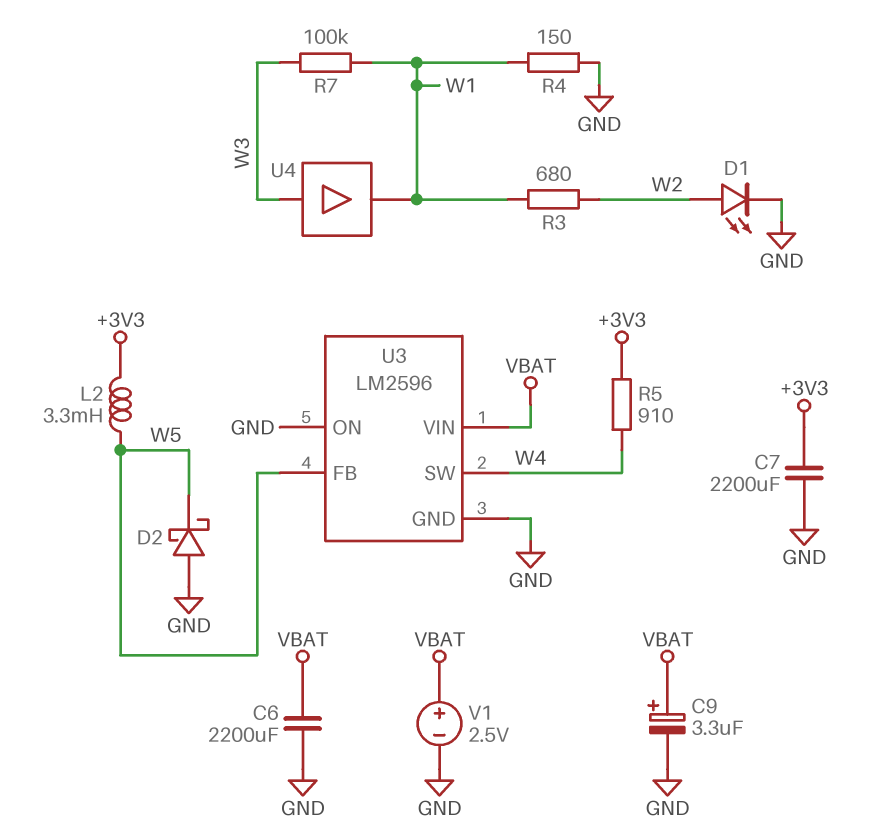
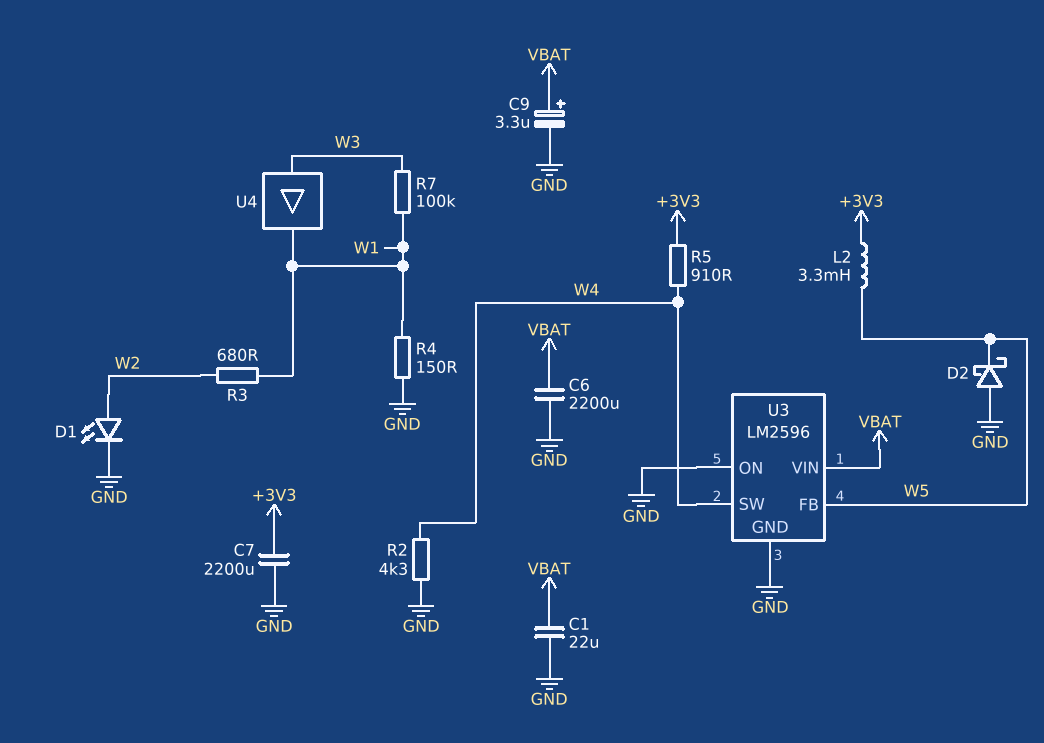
C1: none -> 22uF (GND, VBAT)
R2: none -> 4.3k (GND, W4)
V1: 2.5V (plus VBAT, minus GND) -> none

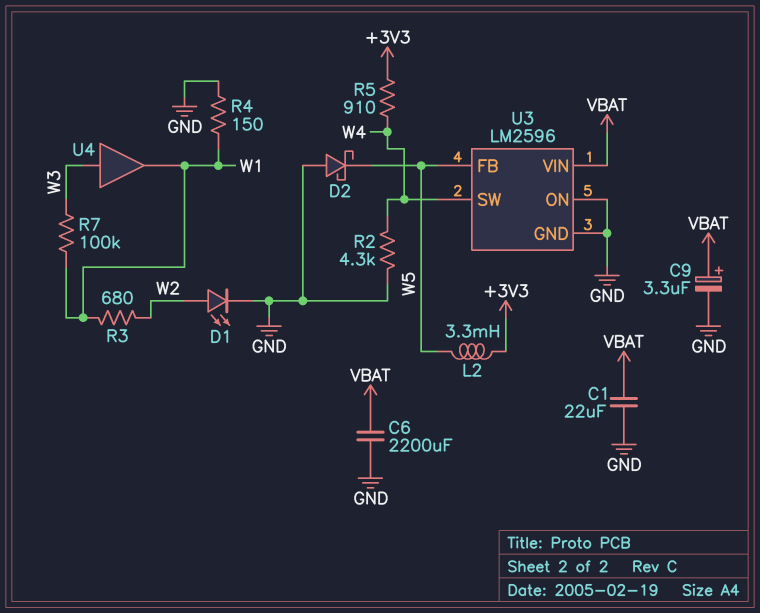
C7: 2200uF (+3V3, GND) -> none

